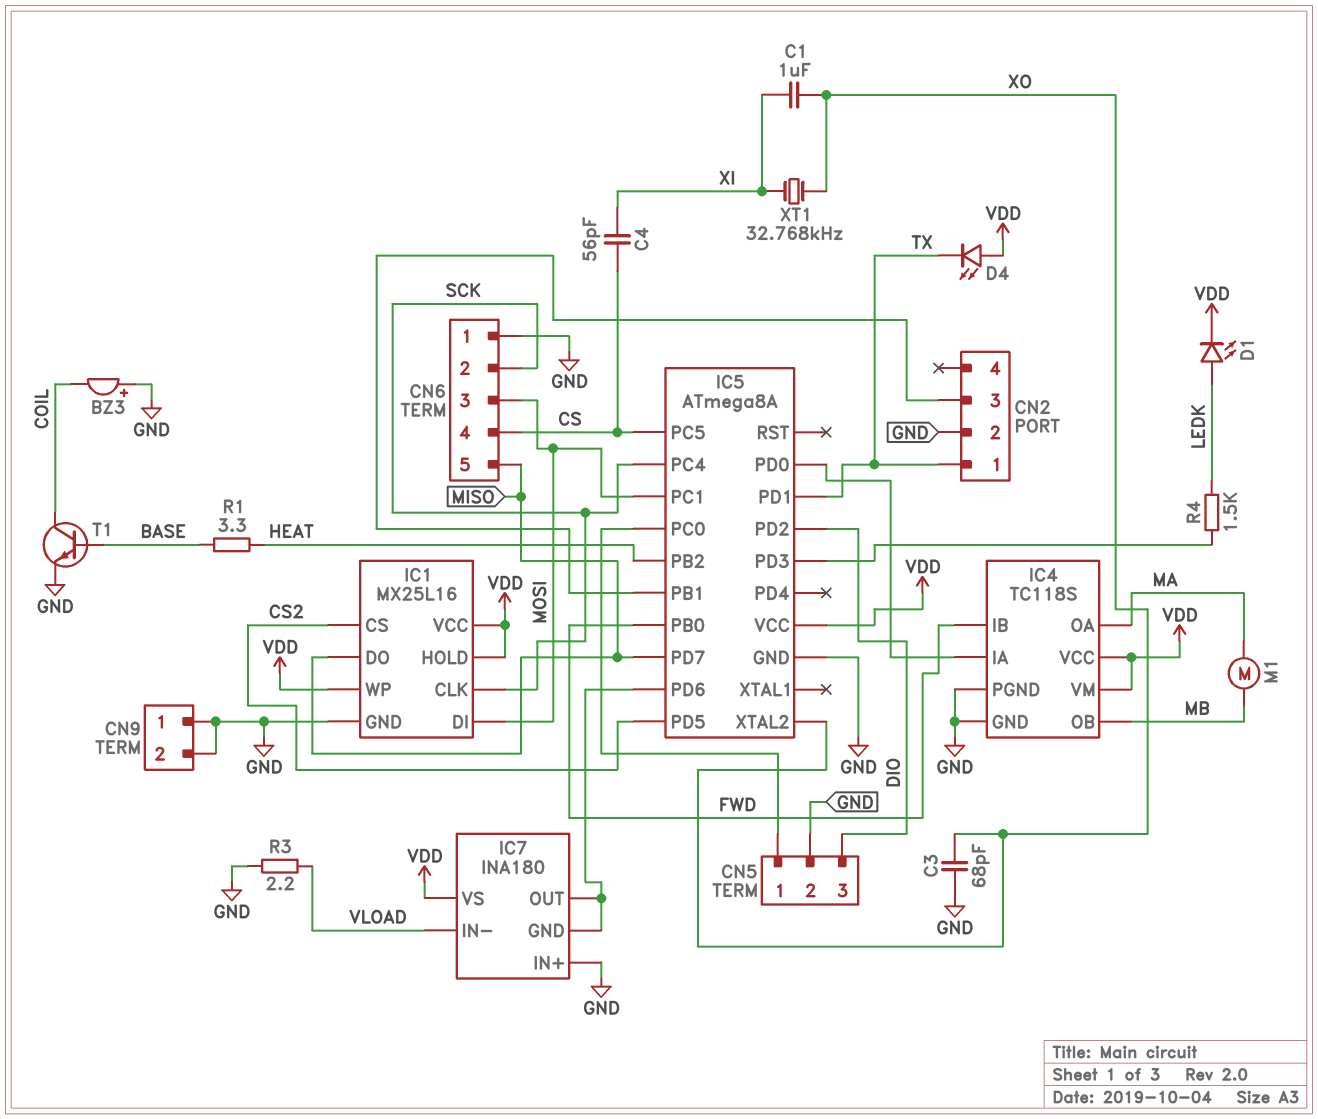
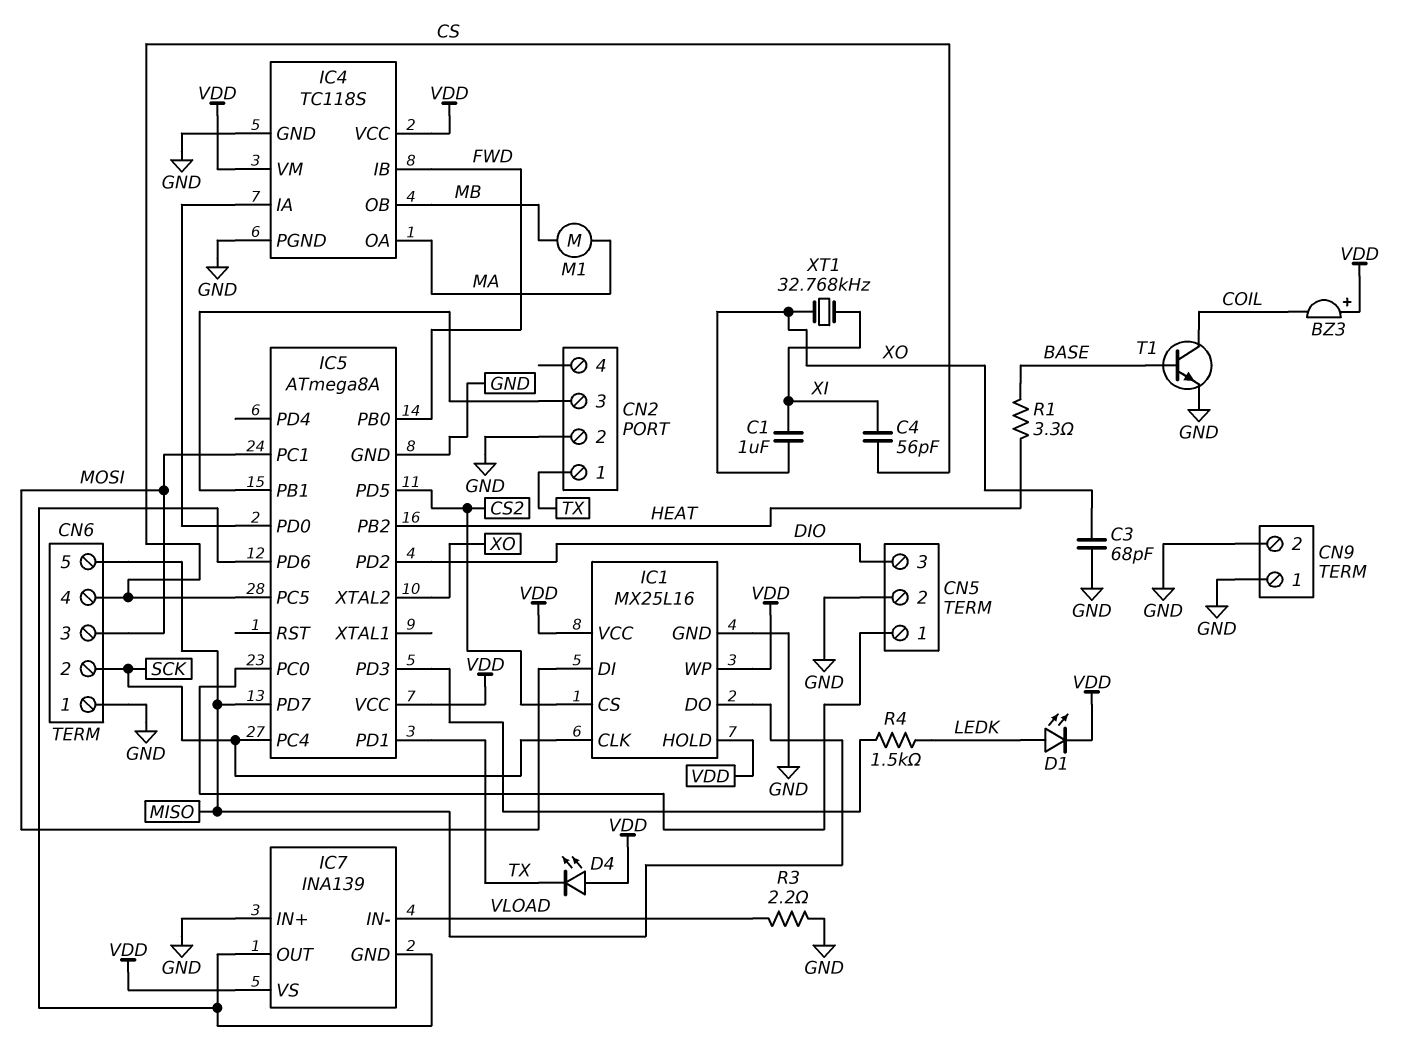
BZ3: buzzer (plus GND, minus COIL) -> buzzer (plus VDD, minus COIL)
IC7: INA180 -> INA139

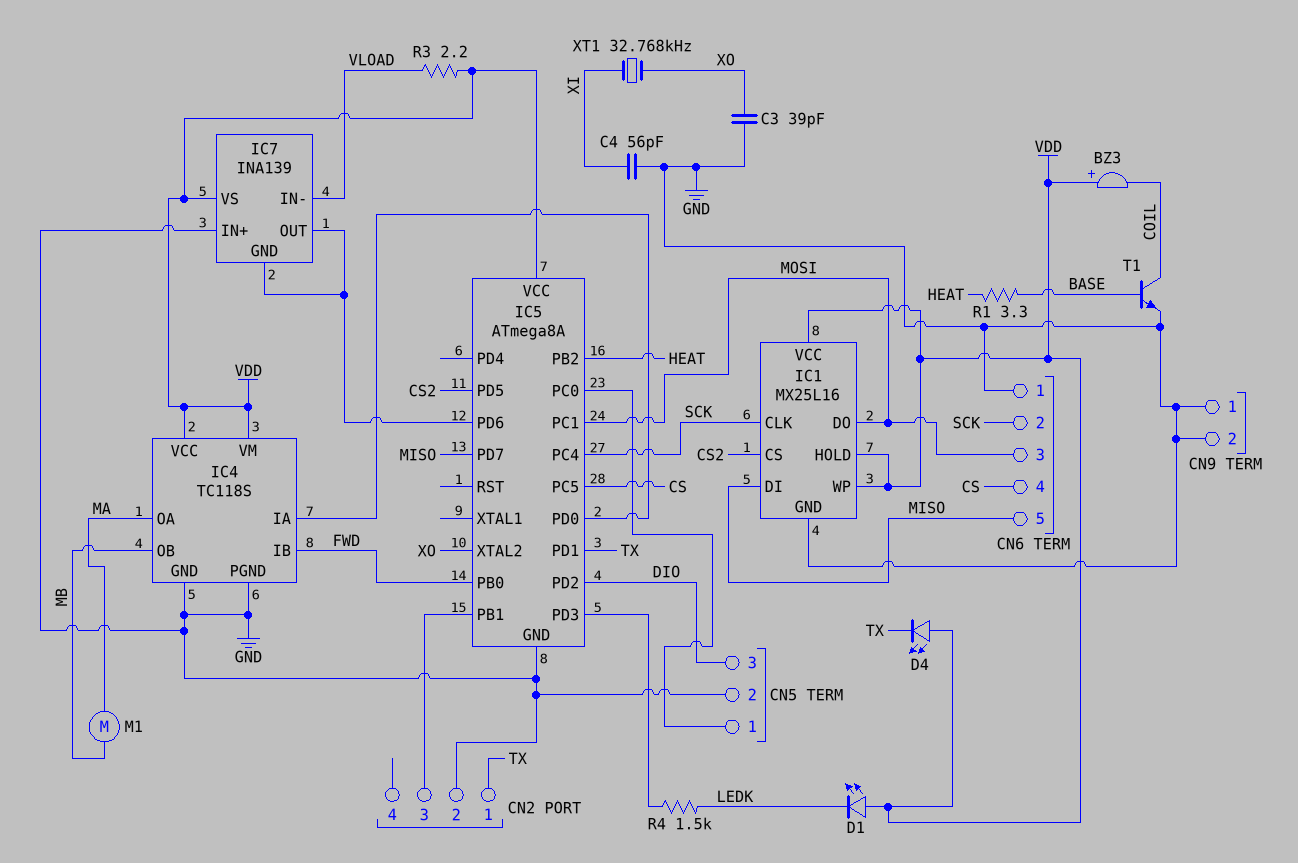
C1: 1uF (XI, XO) -> none
C3: 68pF (GND, XO) -> 39pF (GND, XO)
C4: 56pF (CS, XI) -> 56pF (GND, XI)
D1: LED (A LEDK, K VDD) -> LED (A VDD, K LEDK)
IC1 pin DI: MOSI -> MISO
IC1 pin DO: MISO -> MOSI
R3: 2.2 (GND, VLOAD) -> 2.2 (VDD, VLOAD)

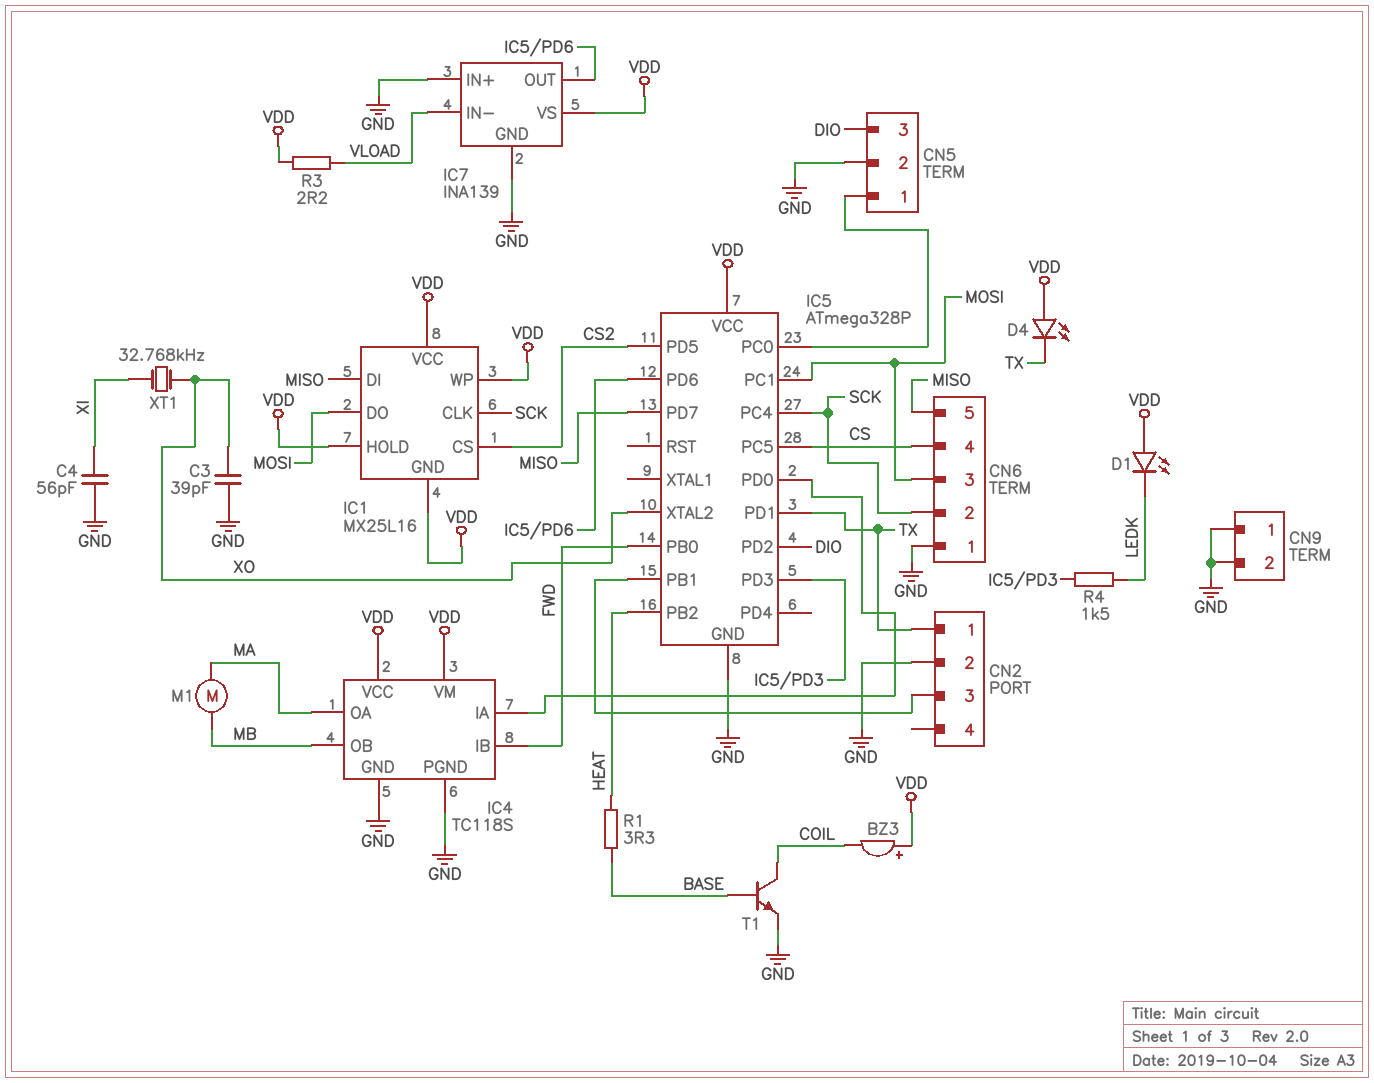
IC1 pin GND: GND -> VDD
IC5: ATmega8A -> ATmega328P
IC7 pin GND: IC5/PD6 -> GND

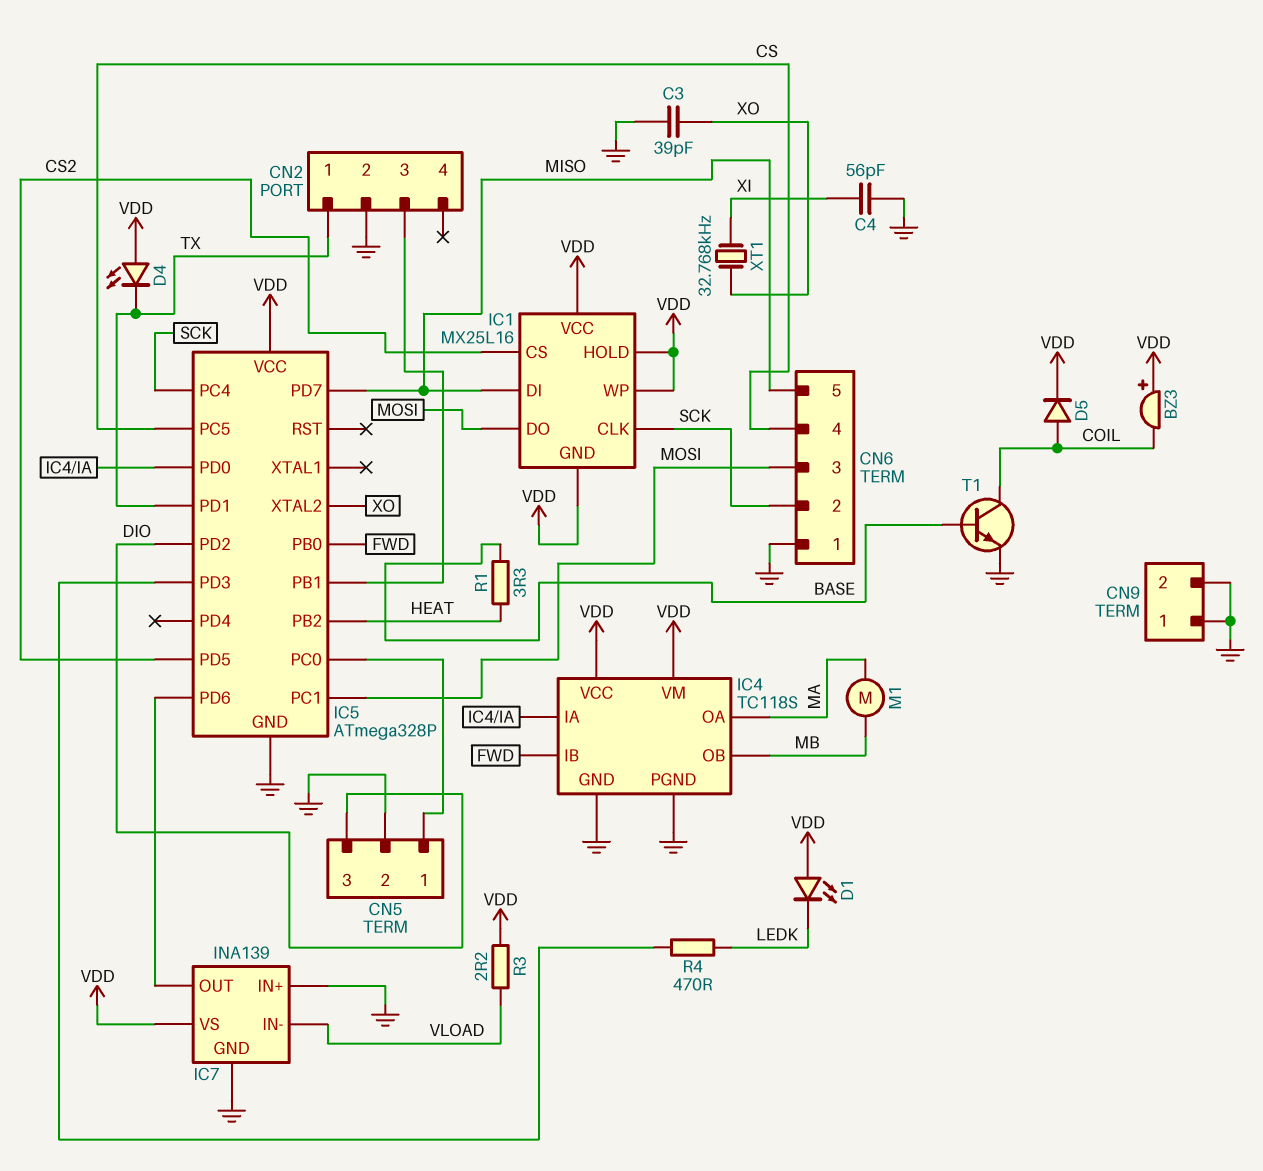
D5: none -> diode (A COIL, K VDD)
R4: 1.5k (IC5/PD3, LEDK) -> 470 (IC5/PD3, LEDK)

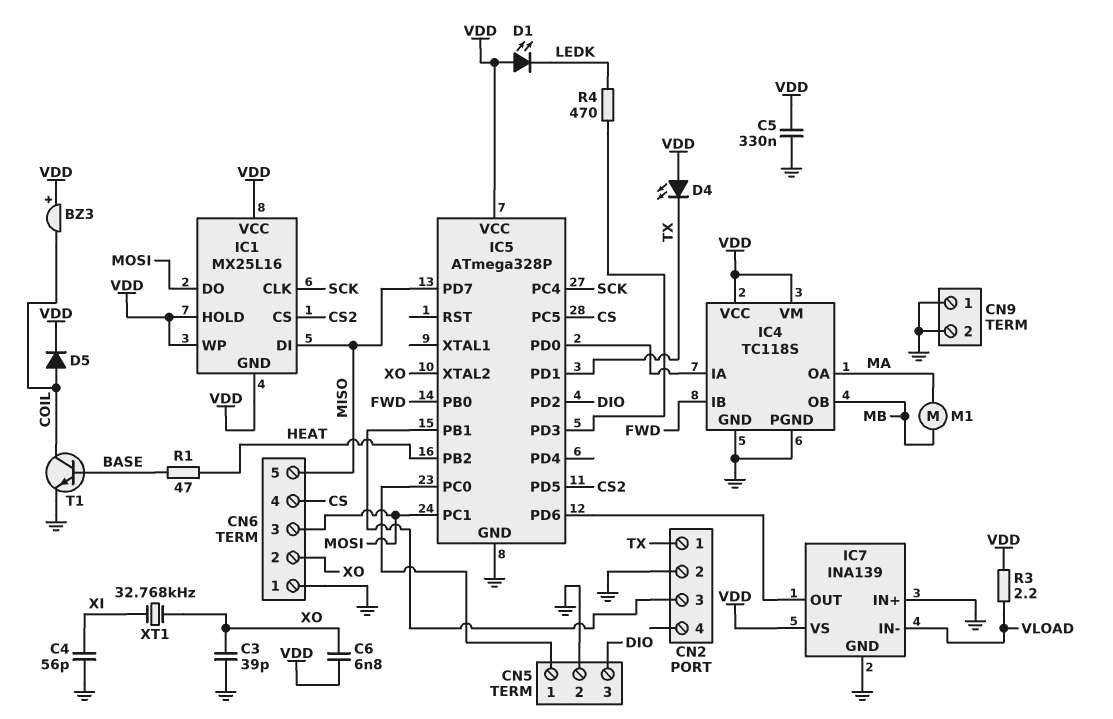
C5: none -> 330nF (GND, VDD)
C6: none -> 6.8nF (VDD, XO)
CN6 pin 2: SCK -> XO
R1: 3.3 (BASE, HEAT) -> 47 (BASE, HEAT)

